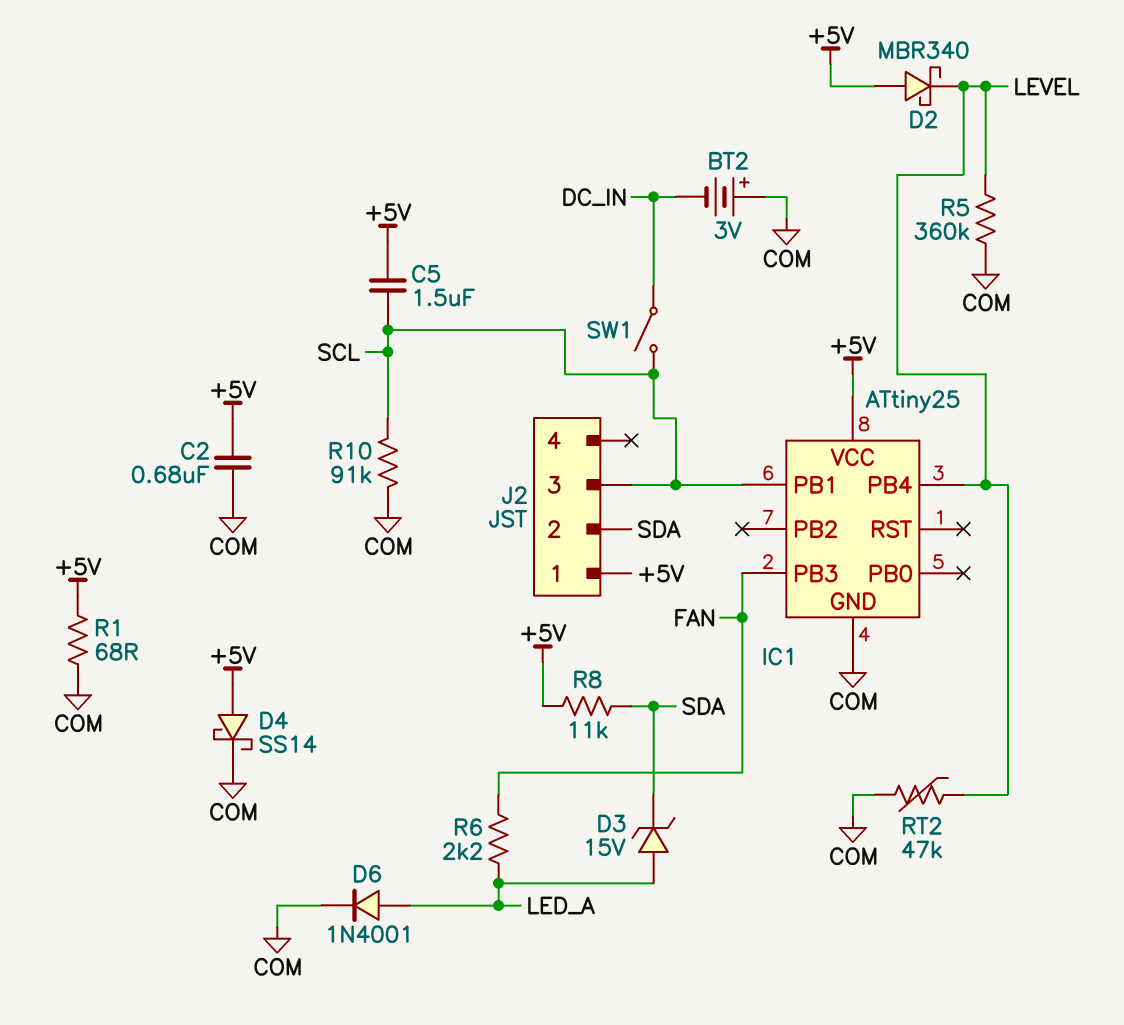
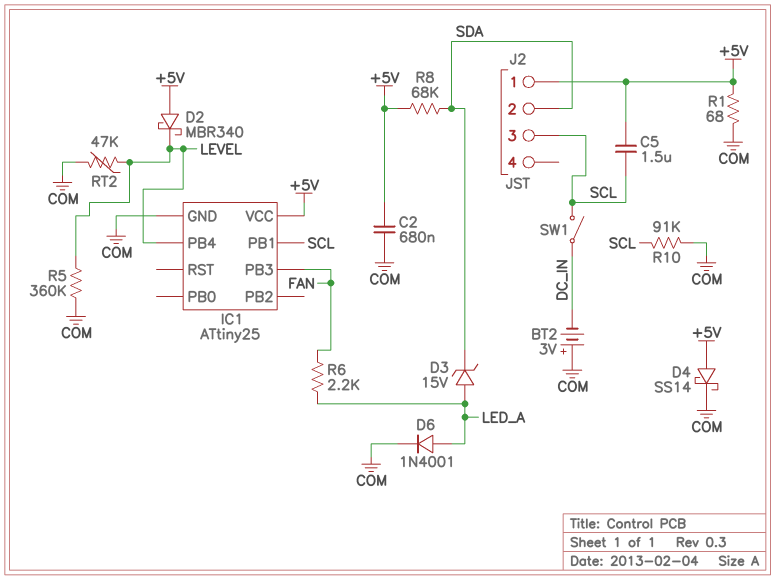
R8: 11k (+5V, SDA) -> 68k (+5V, SDA)

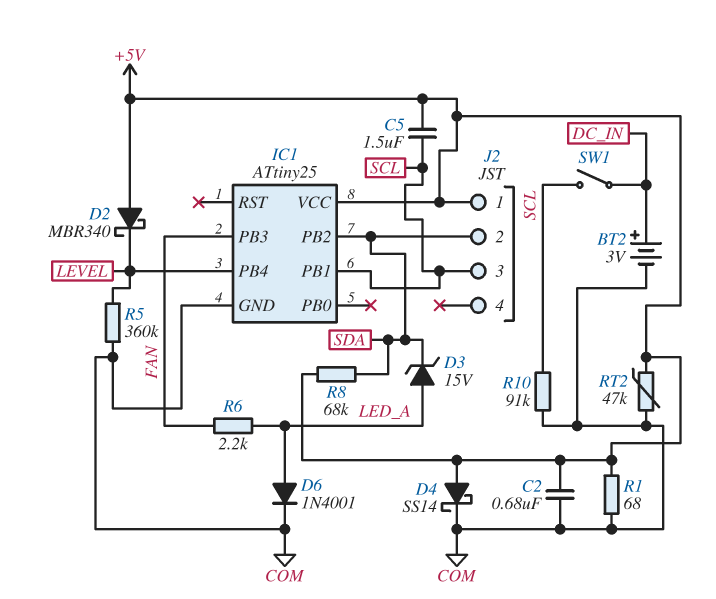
BT2: 3V (plus COM, minus DC_IN) -> 3V (plus DC_IN, minus COM)
IC1 pin PB2: none -> SDA
RT2: 47k (COM, LEVEL) -> 47k (+5V, COM)

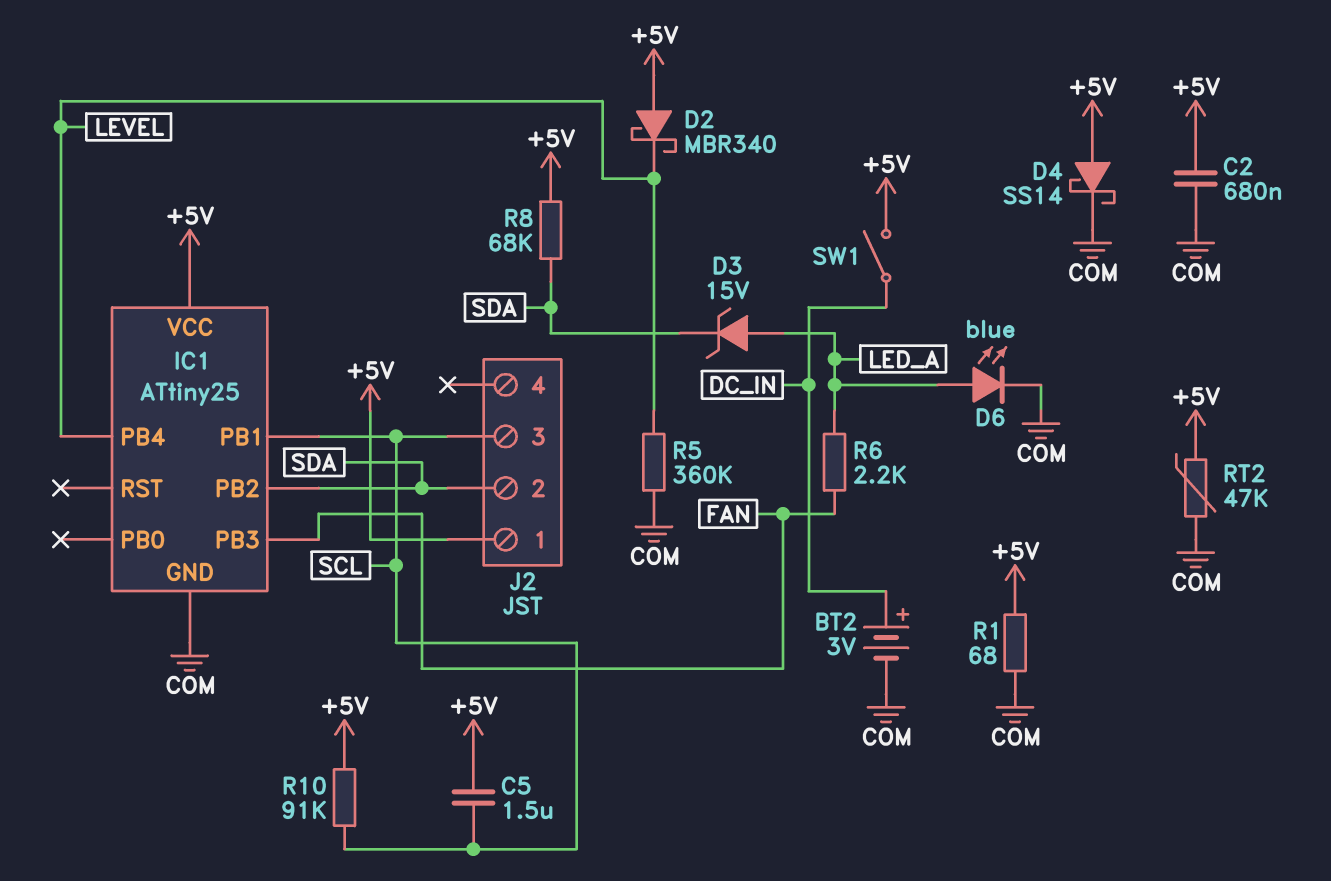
D6: diode 1N4001 (A LED_A, K COM) -> LED blue (A LED_A, K COM)
R10: 91k (COM, SCL) -> 91k (+5V, SCL)
SW1: switch (DC_IN, SCL) -> switch (+5V, DC_IN)

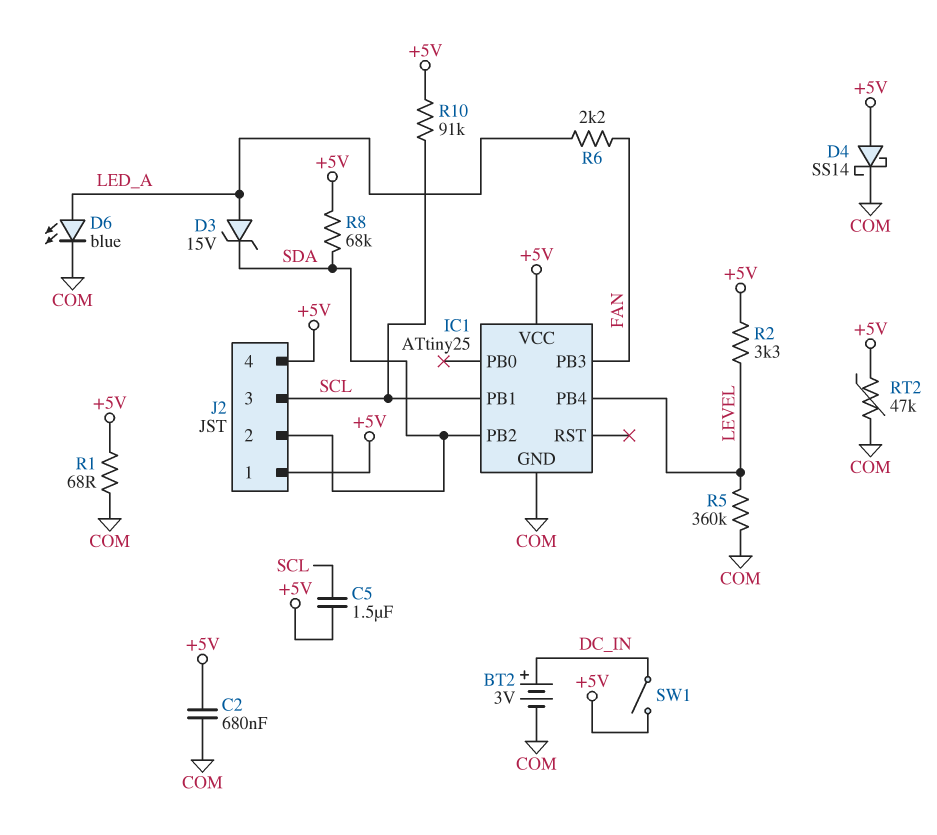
D2: schottky MBR340 (A +5V, K LEVEL) -> none
J2 pin 4: none -> +5V
R2: none -> 3.3k (+5V, LEVEL)

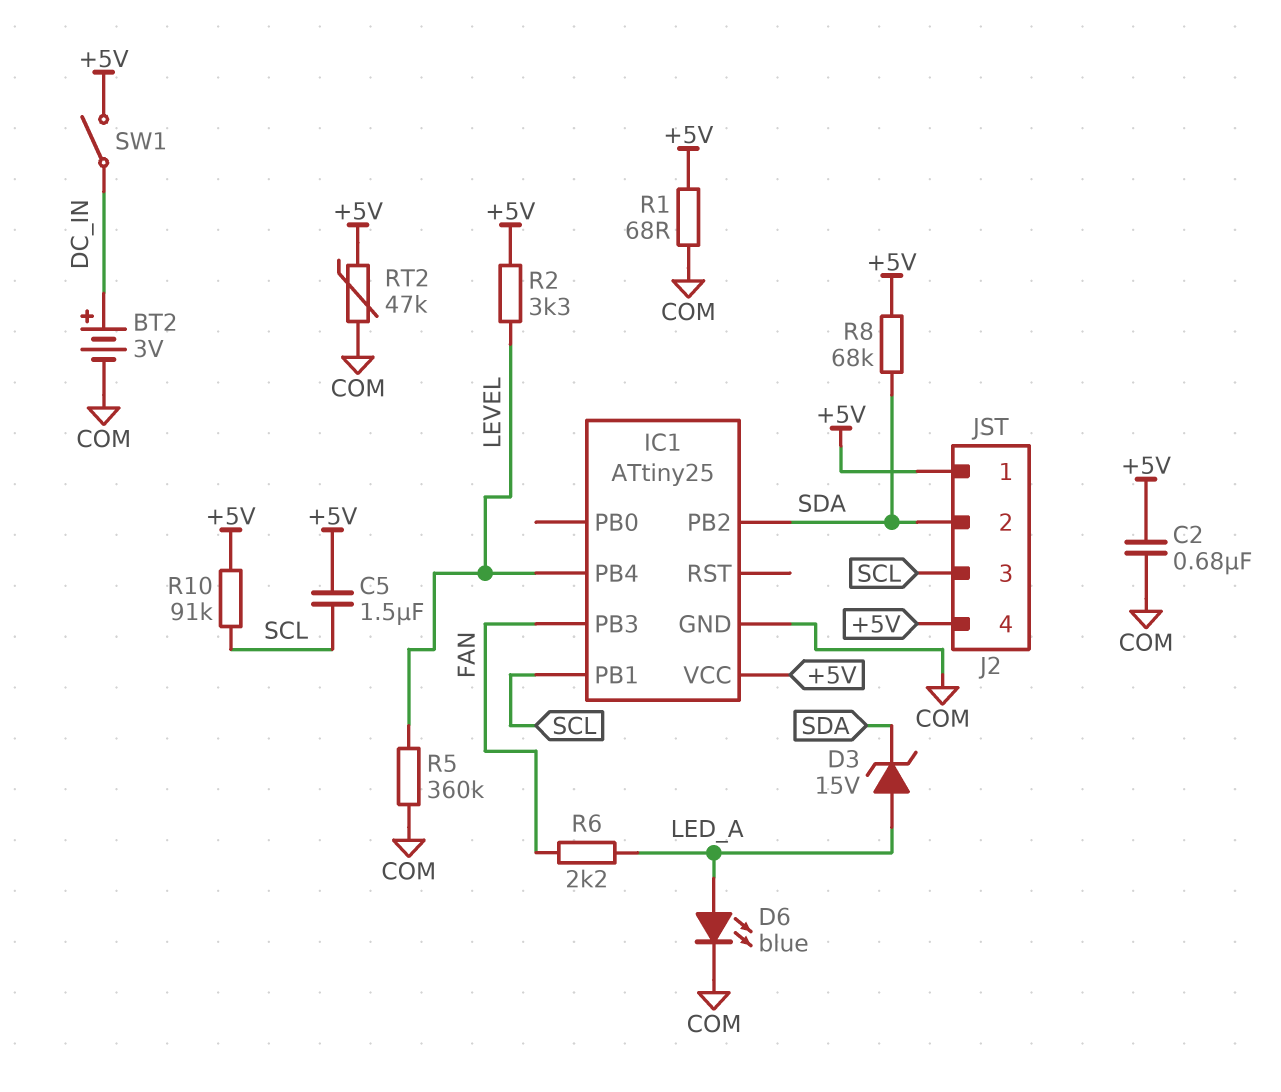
D4: schottky SS14 (A +5V, K COM) -> none

